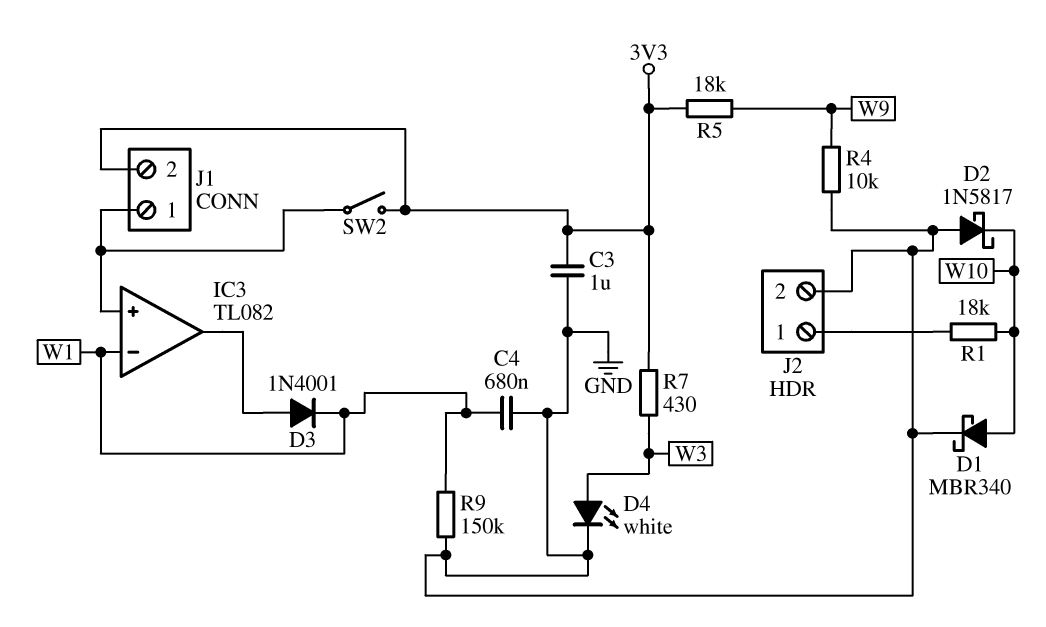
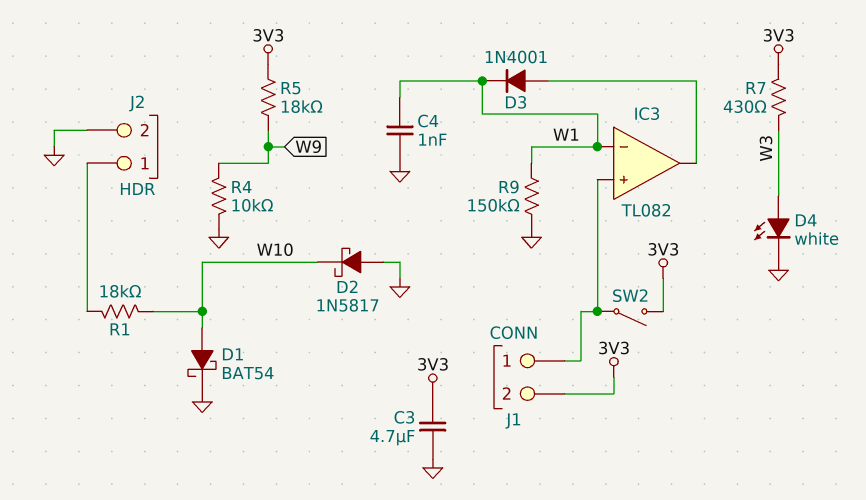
C3: 1uF (3V3, GND) -> 4.7uF (3V3, GND)
C4: 680nF (GND, W1) -> 1nF (GND, W1)
D1: schottky MBR340 (A W10, K GND) -> schottky BAT54 (A W10, K GND)

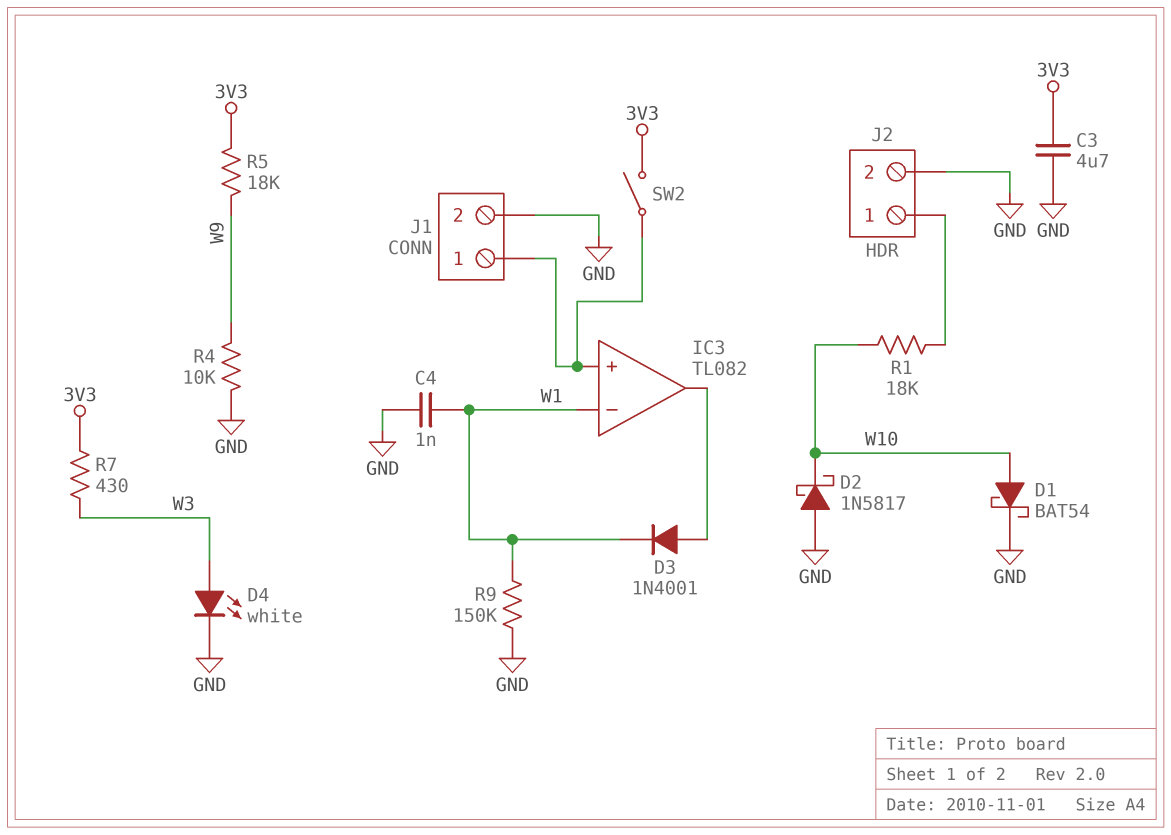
J1 pin 2: 3V3 -> GND

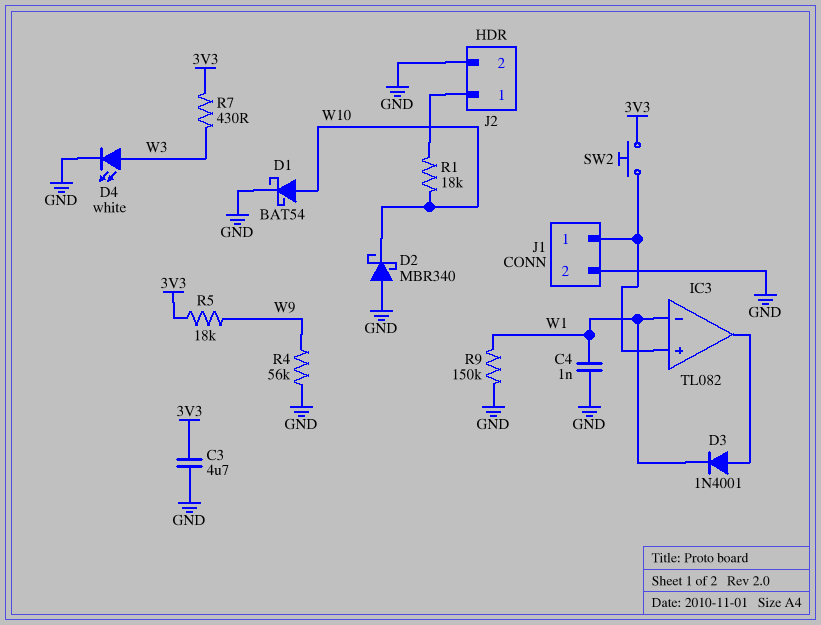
D2: schottky 1N5817 (A GND, K W10) -> schottky MBR340 (A GND, K W10)
R4: 10k (GND, W9) -> 56k (GND, W9)
SW2: switch (3V3, IC3/in+) -> button (3V3, IC3/in+)

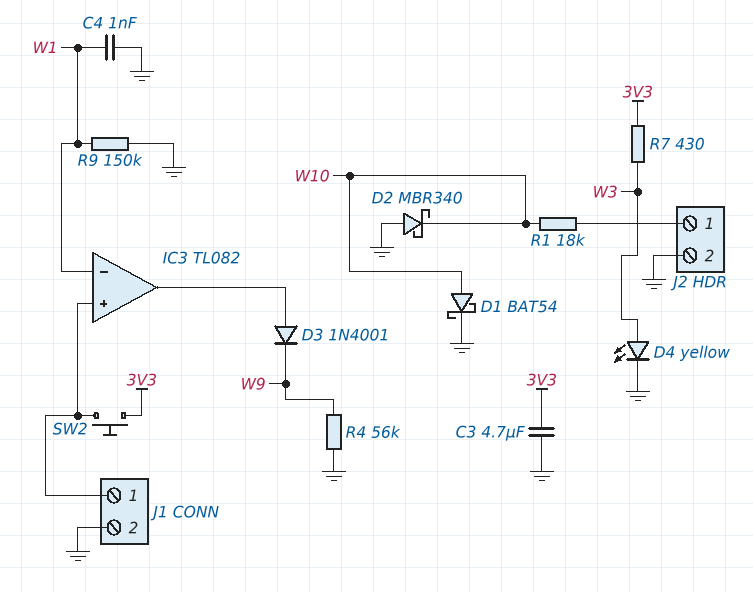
D3: diode 1N4001 (A IC3/out, K W1) -> diode 1N4001 (A IC3/out, K W9)
D4: LED white (A W3, K GND) -> LED yellow (A W3, K GND)
R5: 18k (3V3, W9) -> none

